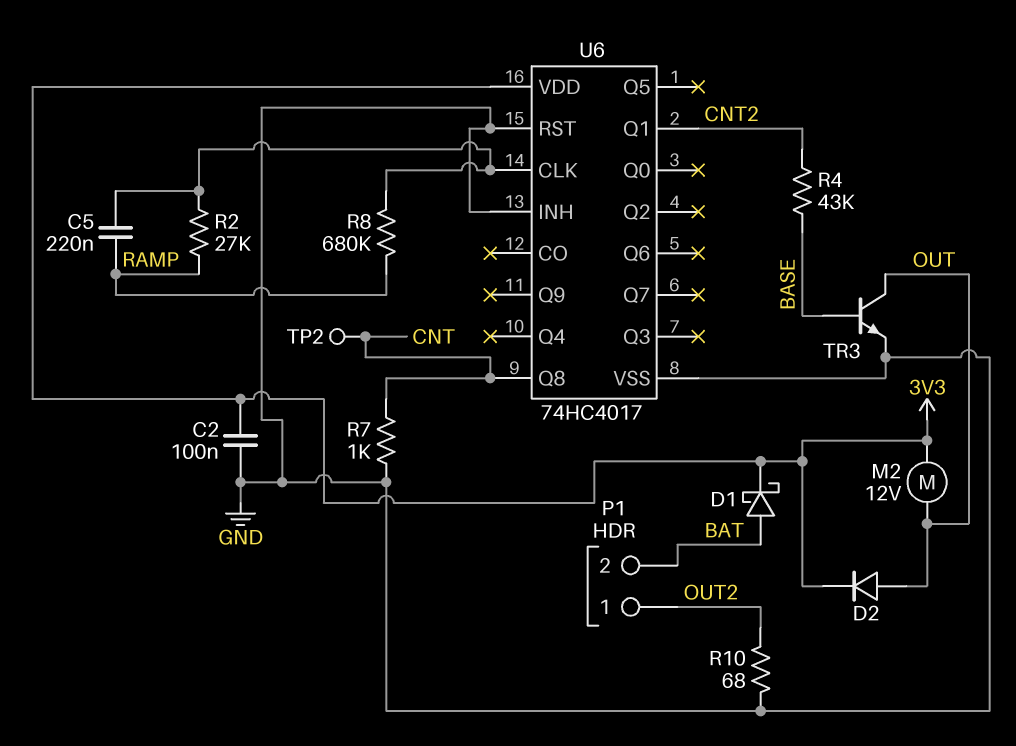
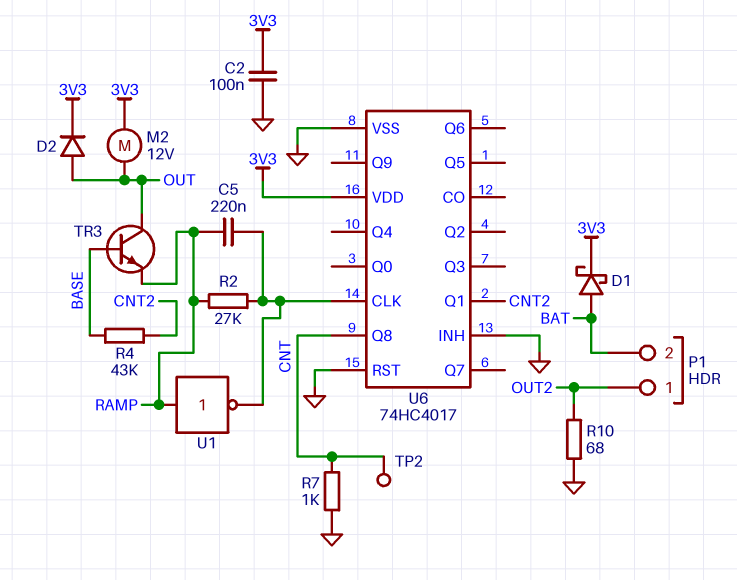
R8: 680k (RAMP, U6/CLK) -> none
TR3: NPN (B BASE, C OUT, E GND) -> NPN (B BASE, C OUT, E RAMP)
U1: none -> NOT (in RAMP, out U6/CLK)

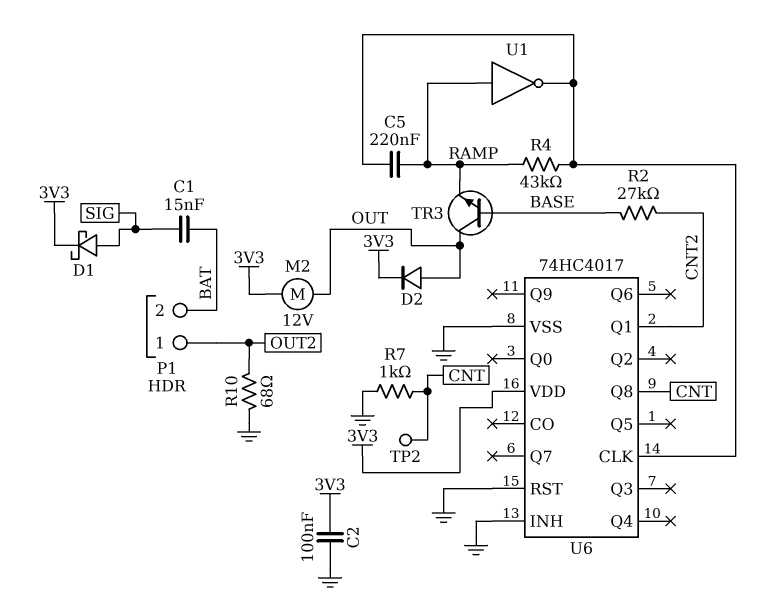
C1: none -> 15nF (BAT, SIG)
D1: schottky (A BAT, K 3V3) -> schottky (A SIG, K 3V3)
R2: 27k (RAMP, U6/CLK) -> 27k (BASE, CNT2)
R4: 43k (BASE, CNT2) -> 43k (RAMP, U6/CLK)

